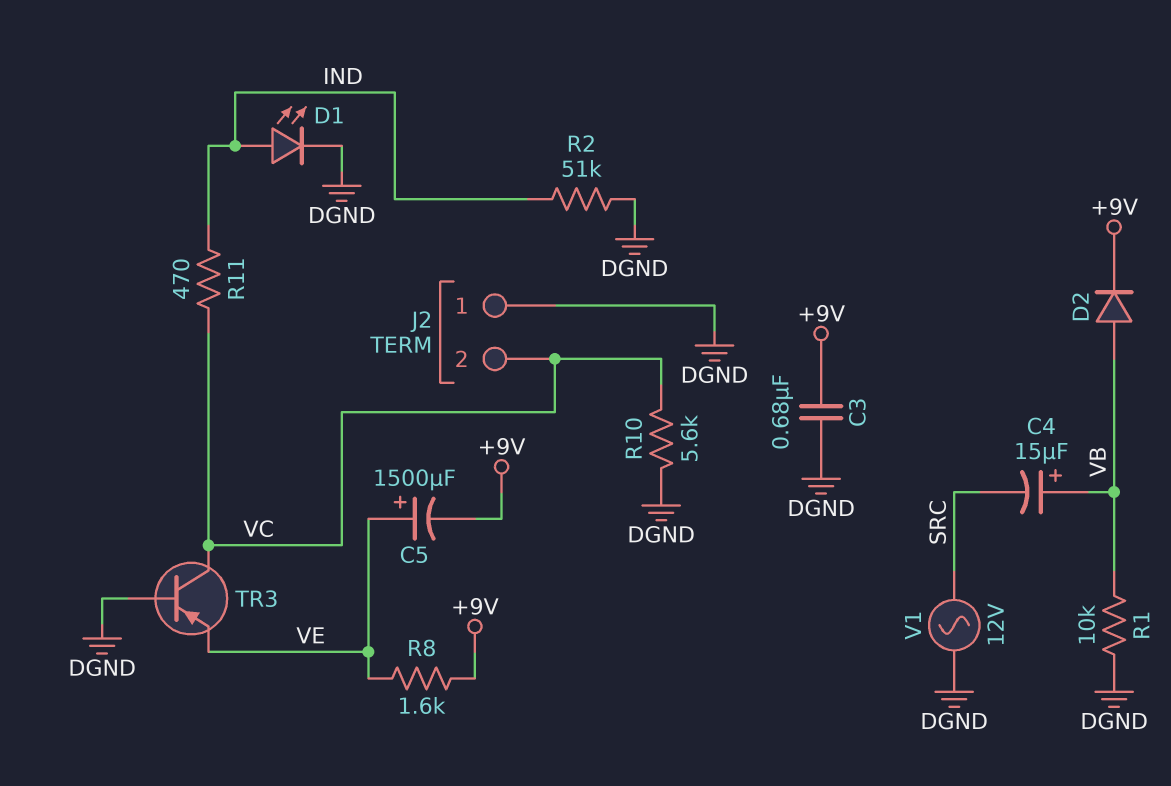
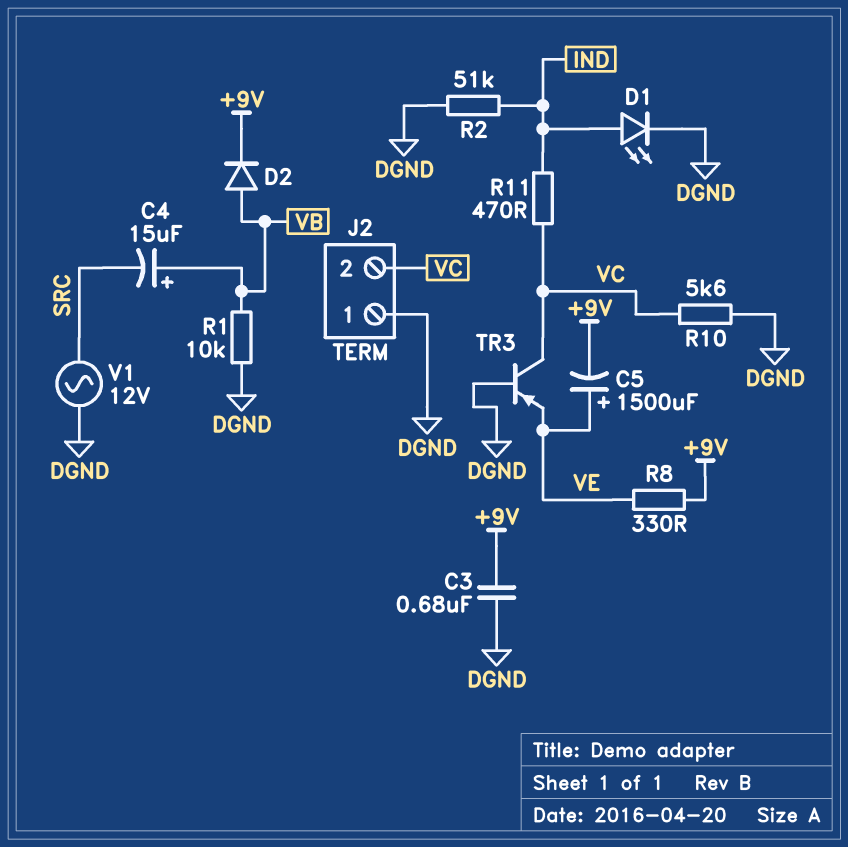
R8: 1.6k (+9V, VE) -> 330 (+9V, VE)

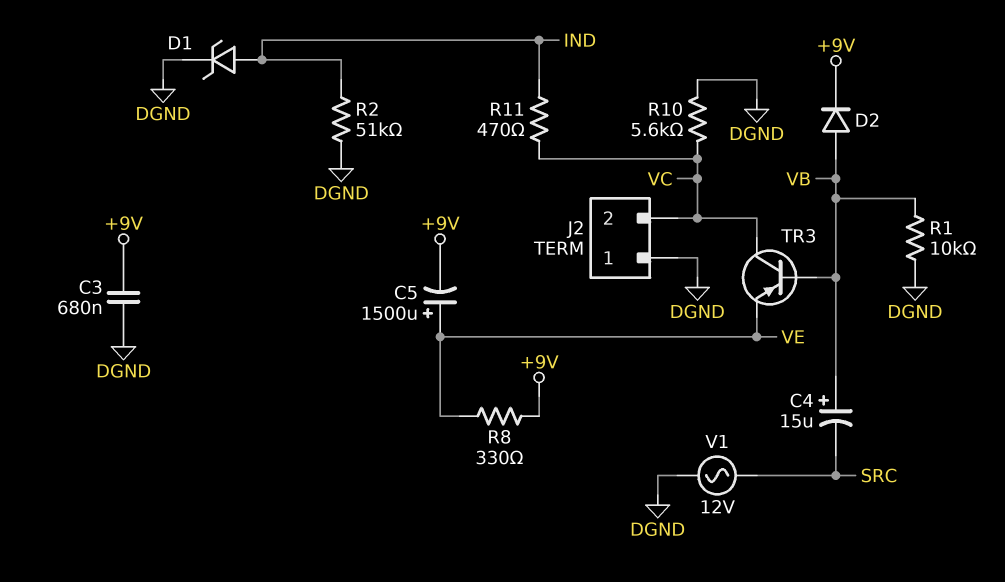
D1: LED (A IND, K DGND) -> zener (A IND, K DGND)
TR3: PNP (B DGND, C VC, E VE) -> PNP (B VB, C VC, E VE)

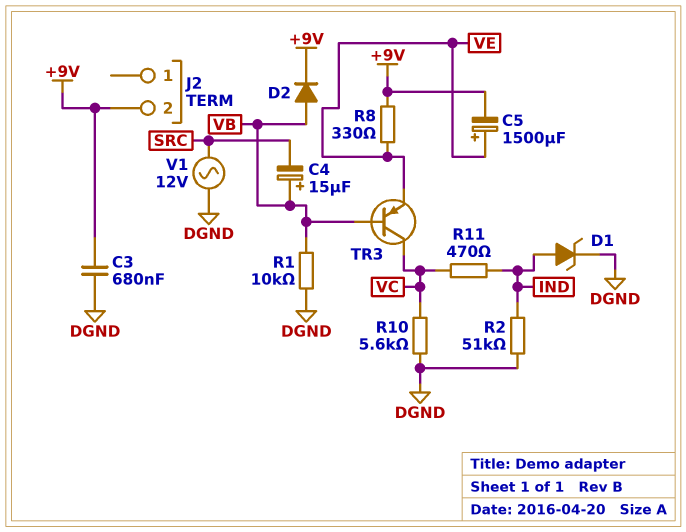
J2 pin 1: DGND -> none
J2 pin 2: VC -> +9V

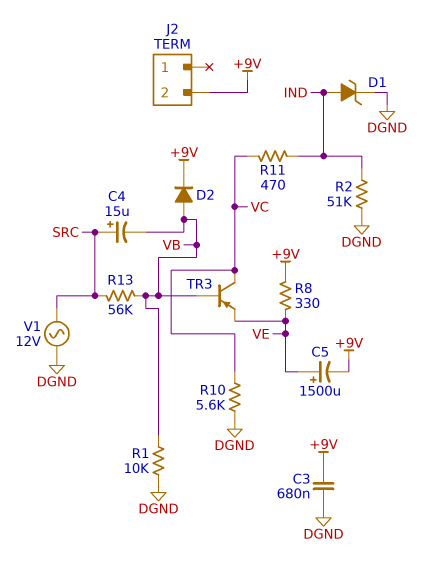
C4: 15uF (plus VB, minus SRC) -> 15uF (plus SRC, minus VB)
R13: none -> 56k (SRC, VB)

